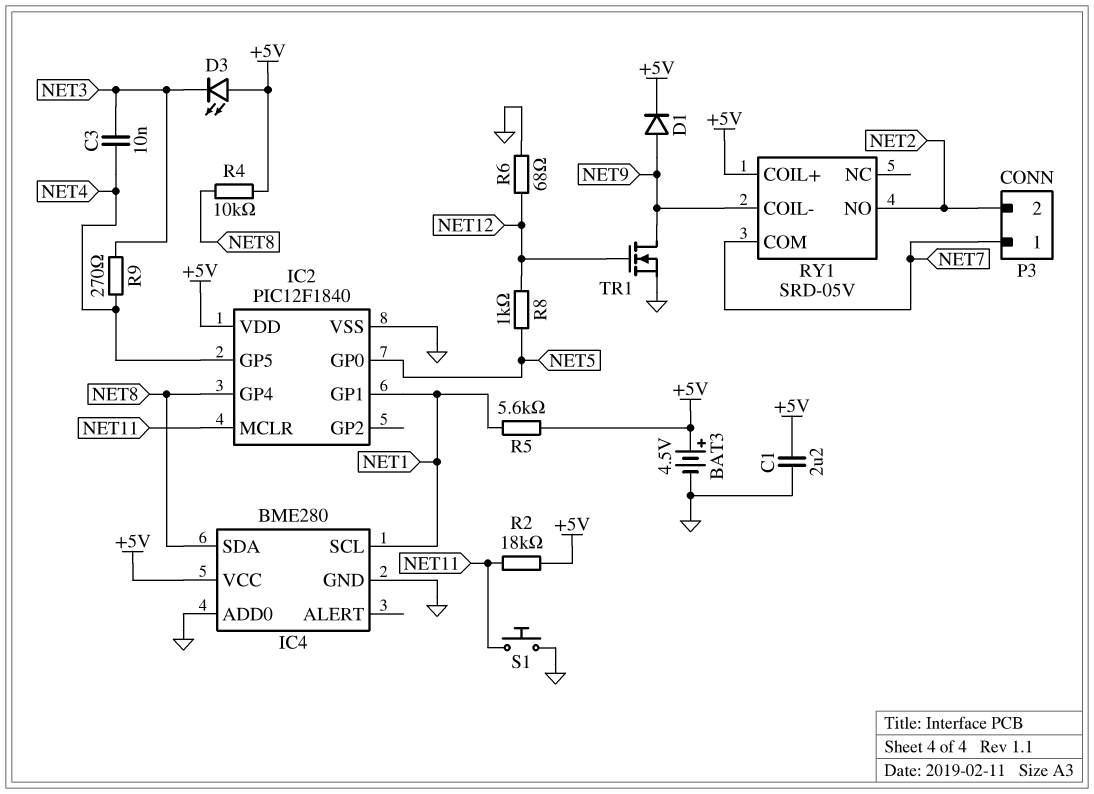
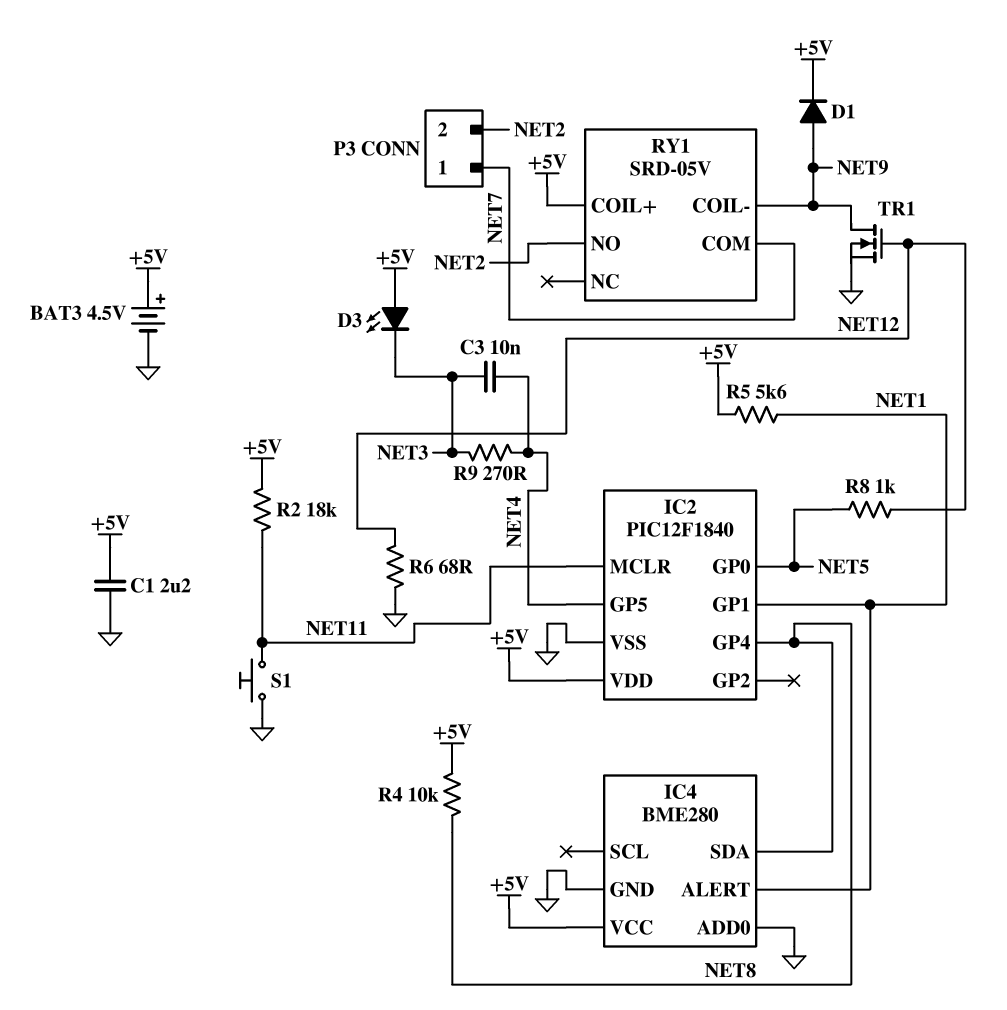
IC4 pin ALERT: none -> NET1
IC4 pin SCL: NET1 -> none

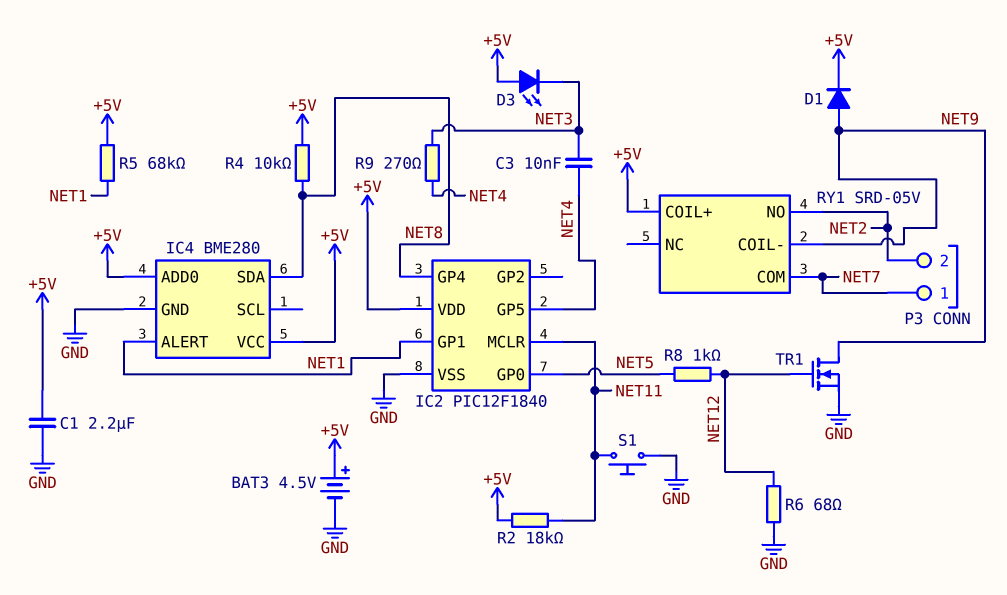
IC4 pin ADD0: GND -> +5V
R5: 5.6k (+5V, NET1) -> 68k (+5V, NET1)

